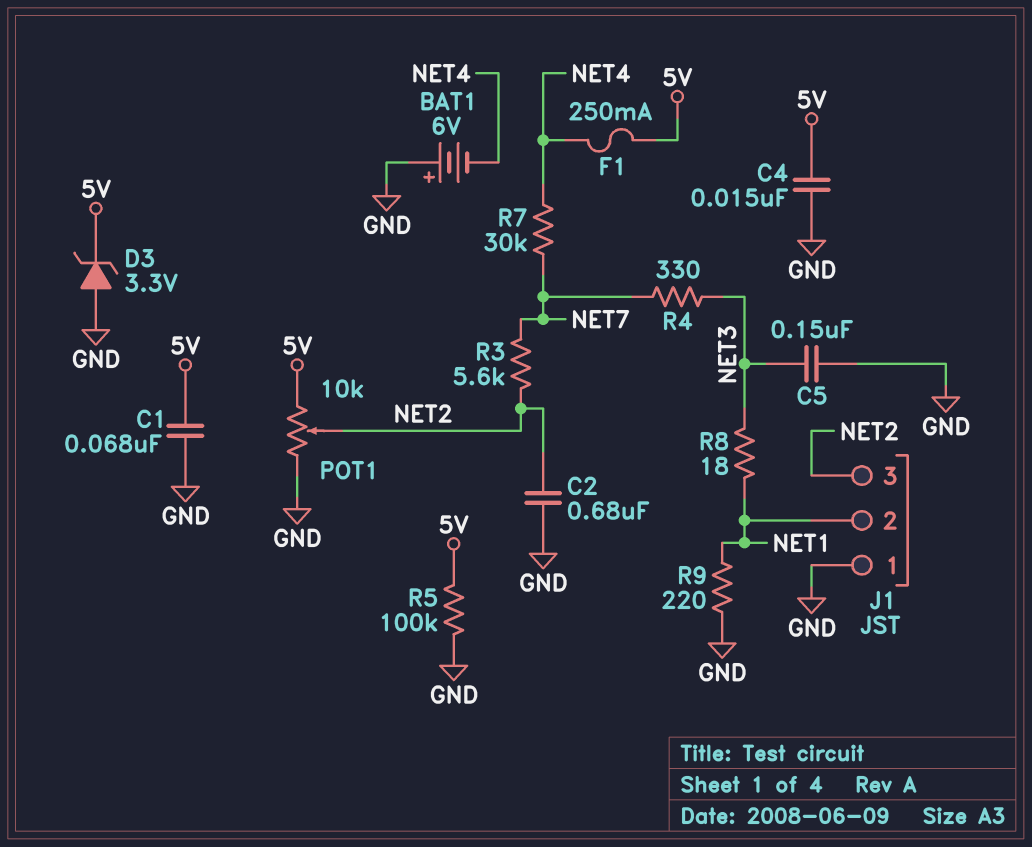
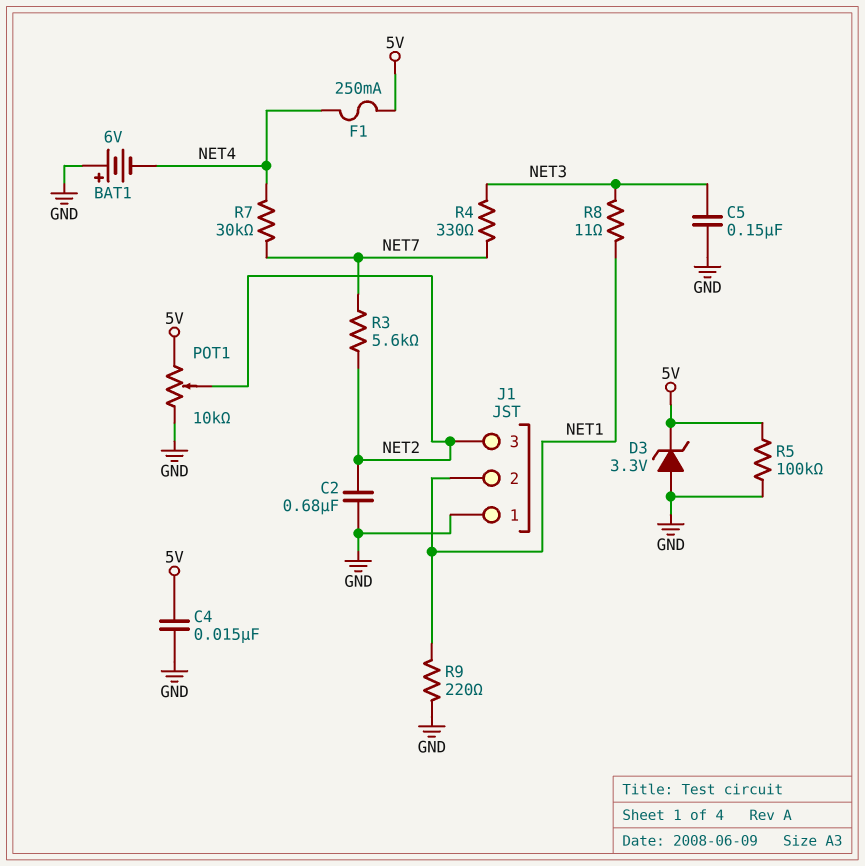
C1: 68nF (5V, GND) -> none
R8: 18 (NET1, NET3) -> 11 (NET1, NET3)

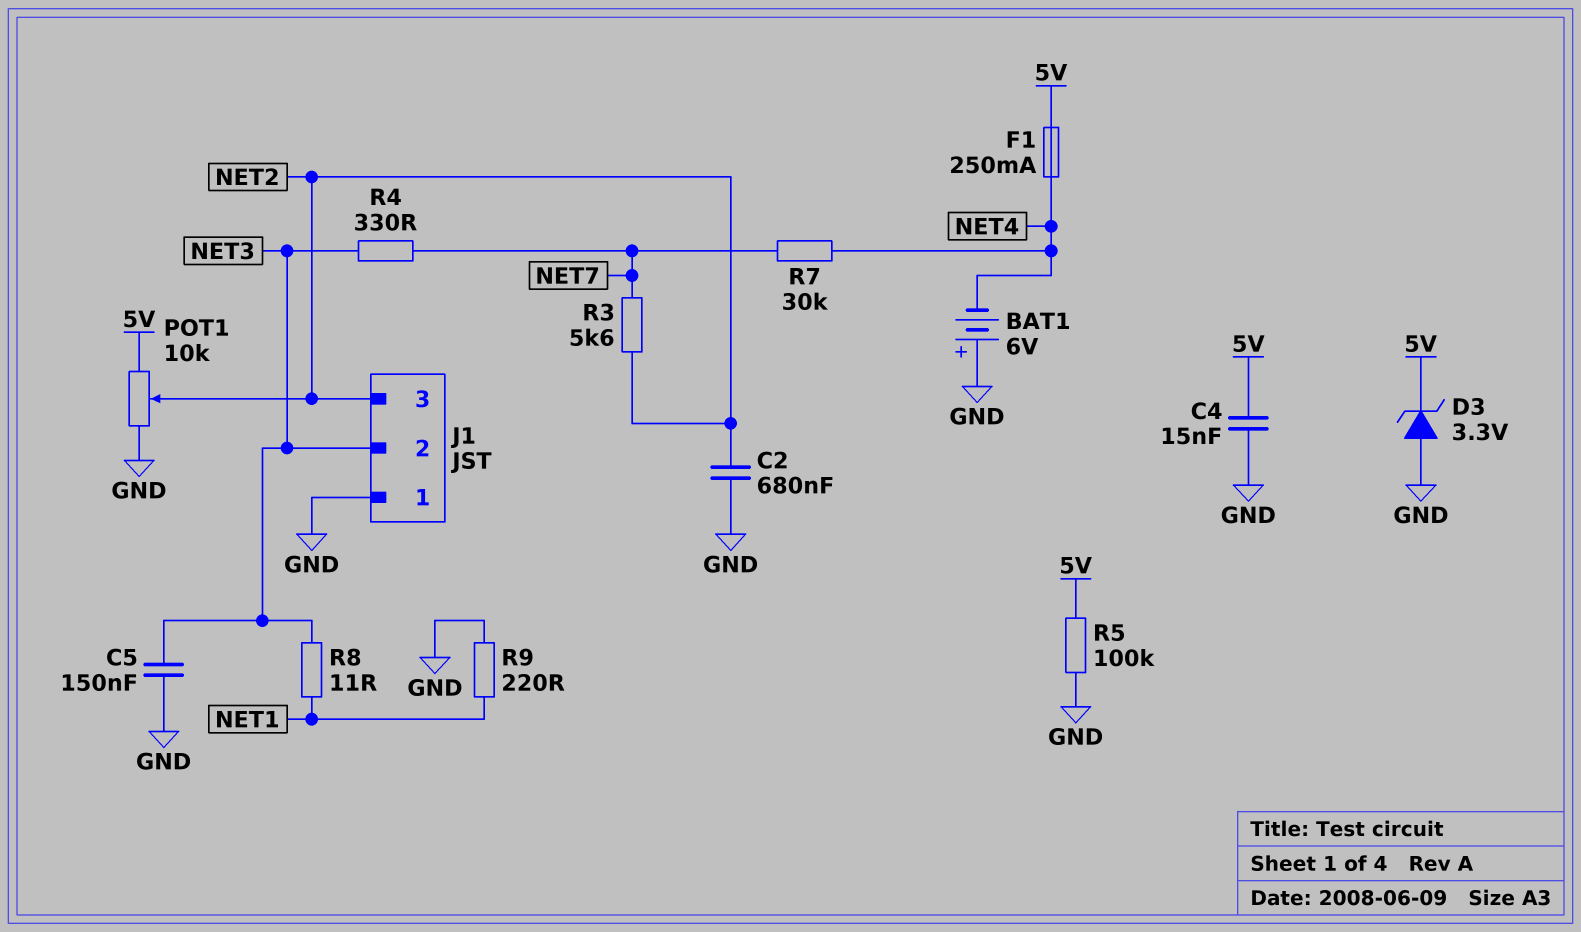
J1 pin 2: NET1 -> NET3

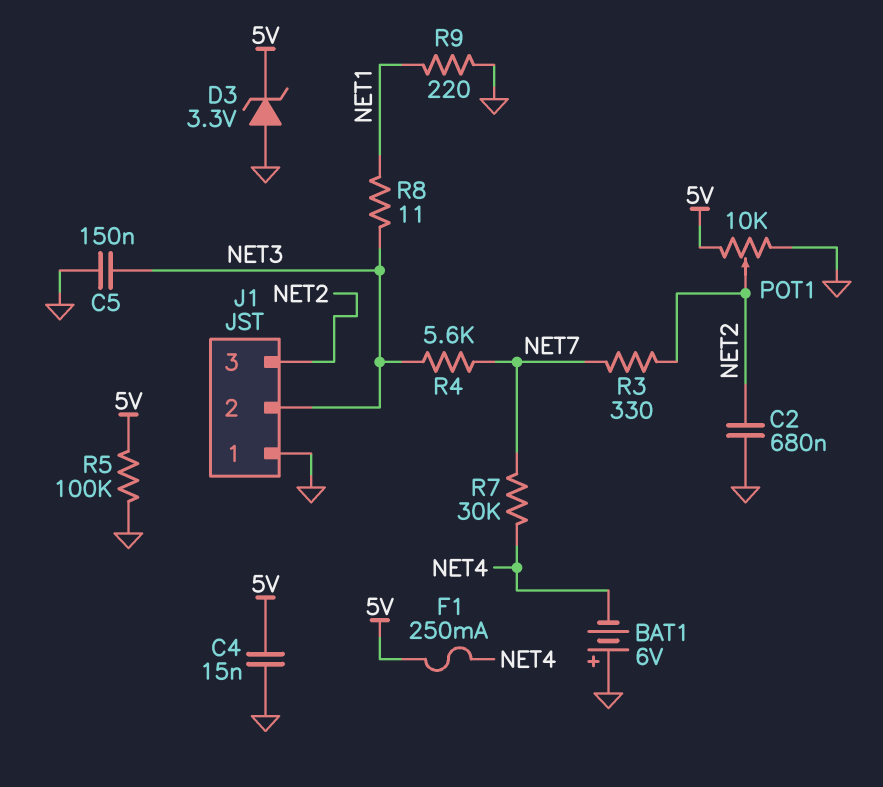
R3: 5.6k (NET2, NET7) -> 330 (NET2, NET7)
R4: 330 (NET3, NET7) -> 5.6k (NET3, NET7)

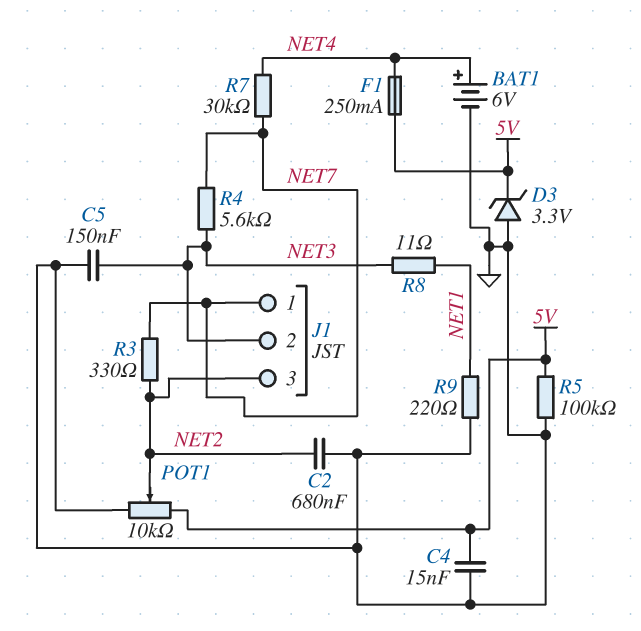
BAT1: 6V (plus GND, minus NET4) -> 6V (plus NET4, minus GND)
J1 pin 1: GND -> NET7

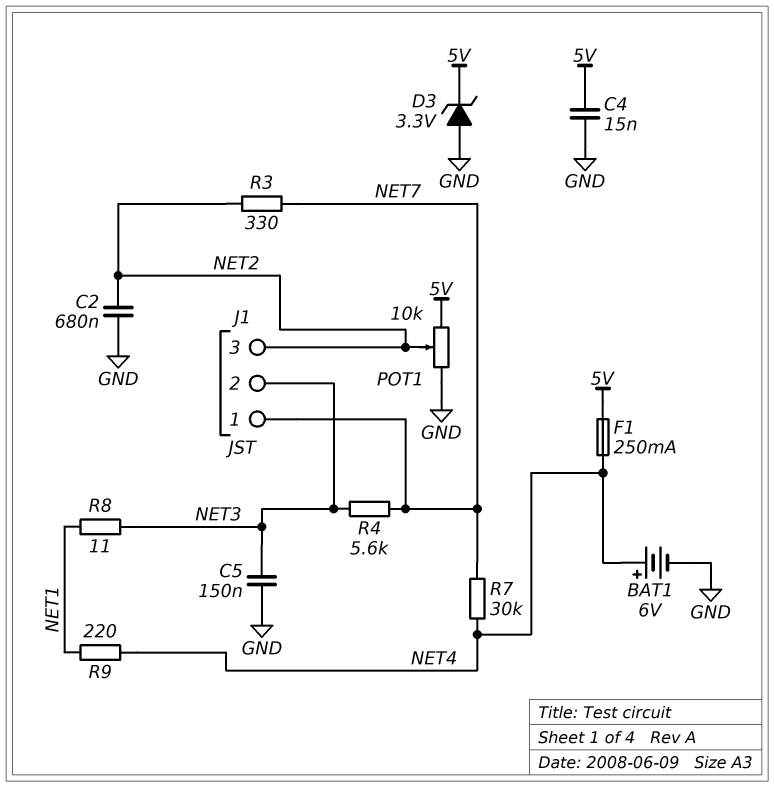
R5: 100k (5V, GND) -> none
R9: 220 (GND, NET1) -> 220 (NET1, NET4)

